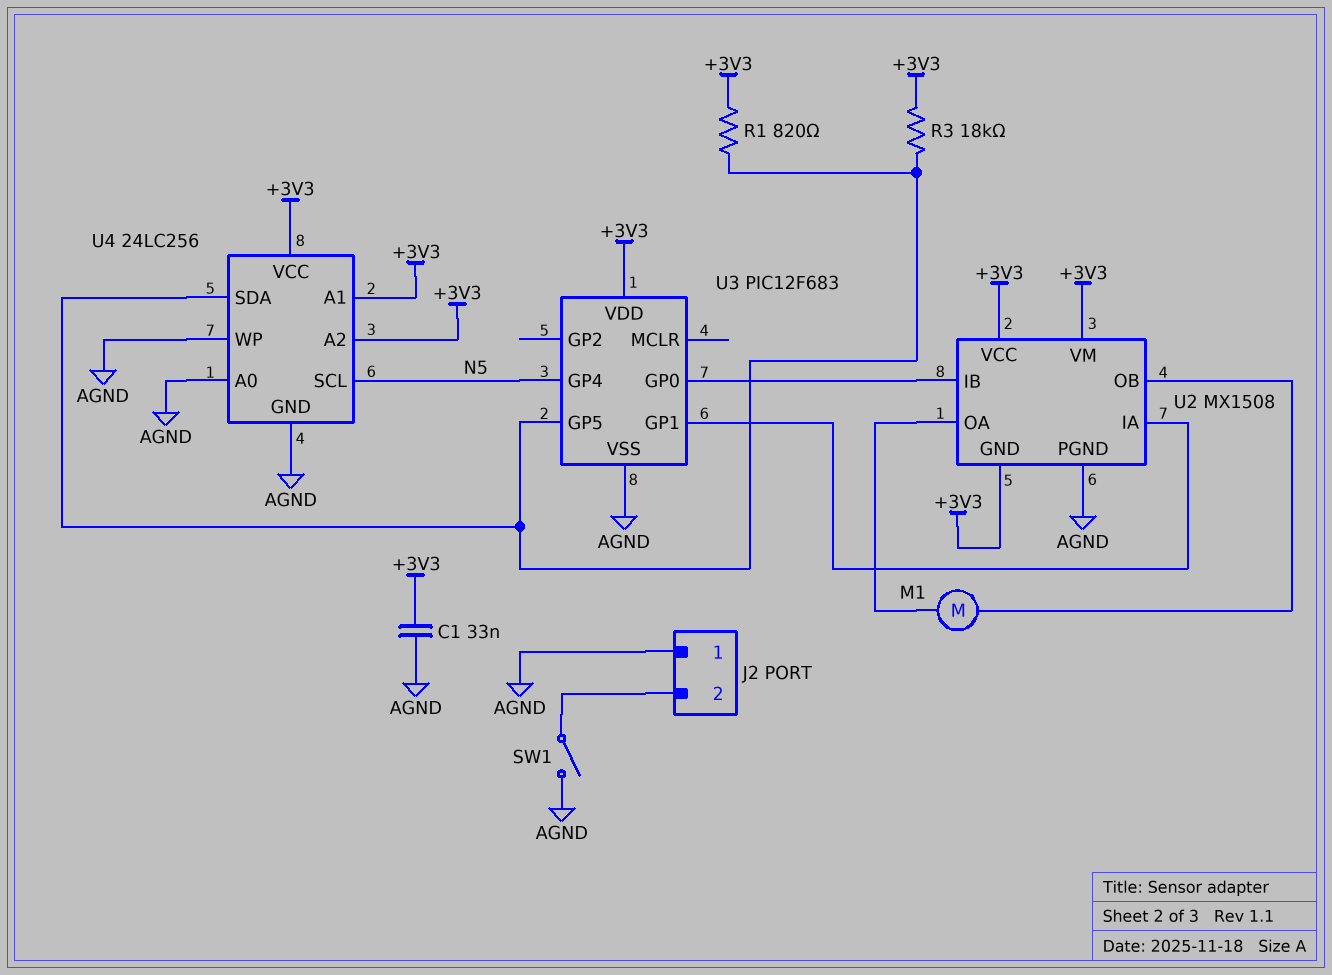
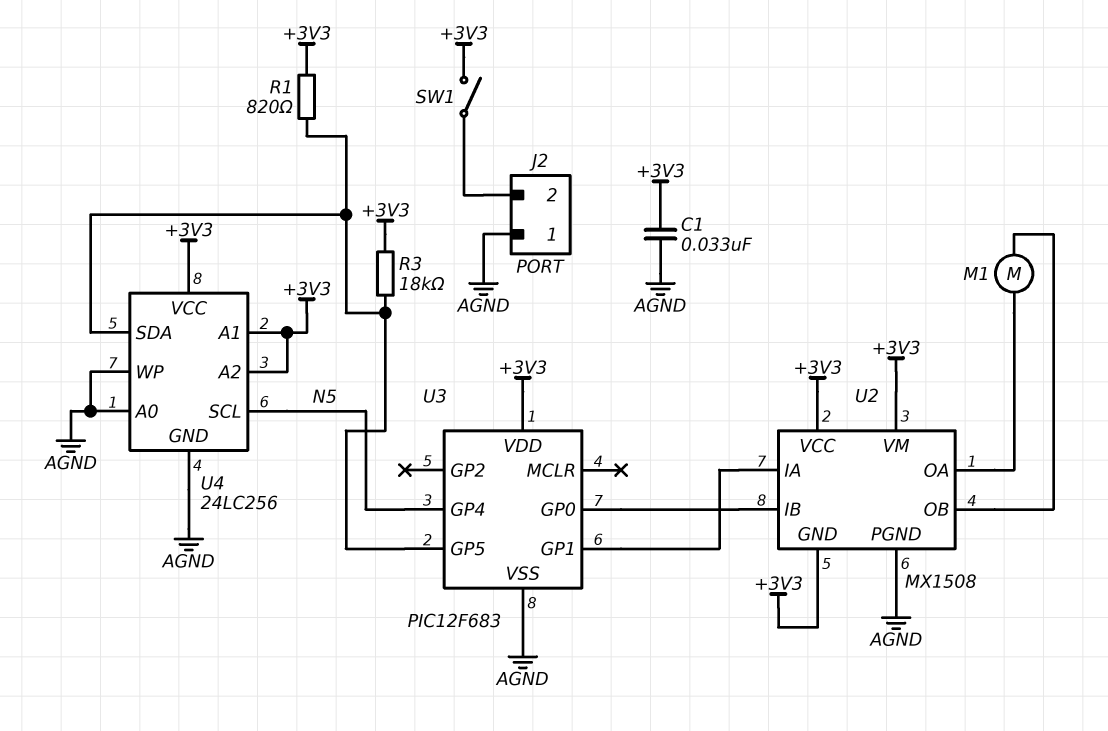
SW1: switch (AGND, J2/2) -> switch (+3V3, J2/2)

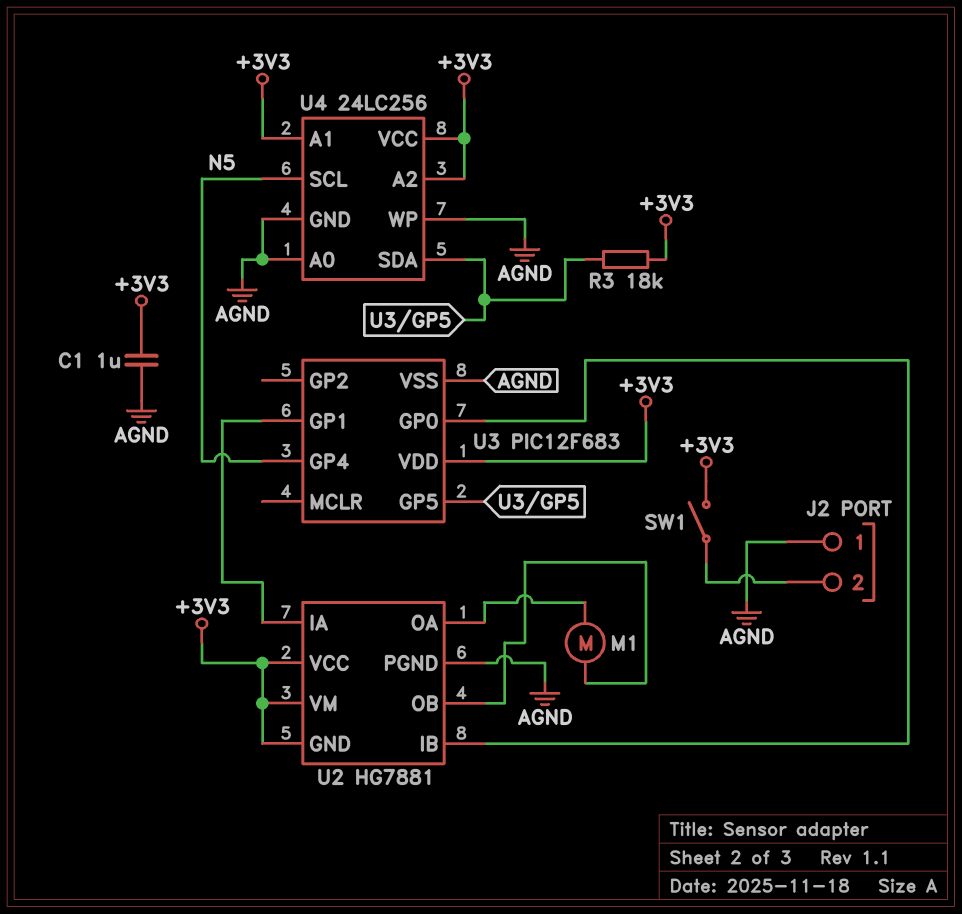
C1: 33nF (+3V3, AGND) -> 1uF (+3V3, AGND)
R1: 820 (+3V3, U3/GP5) -> none
U2: MX1508 -> HG7881

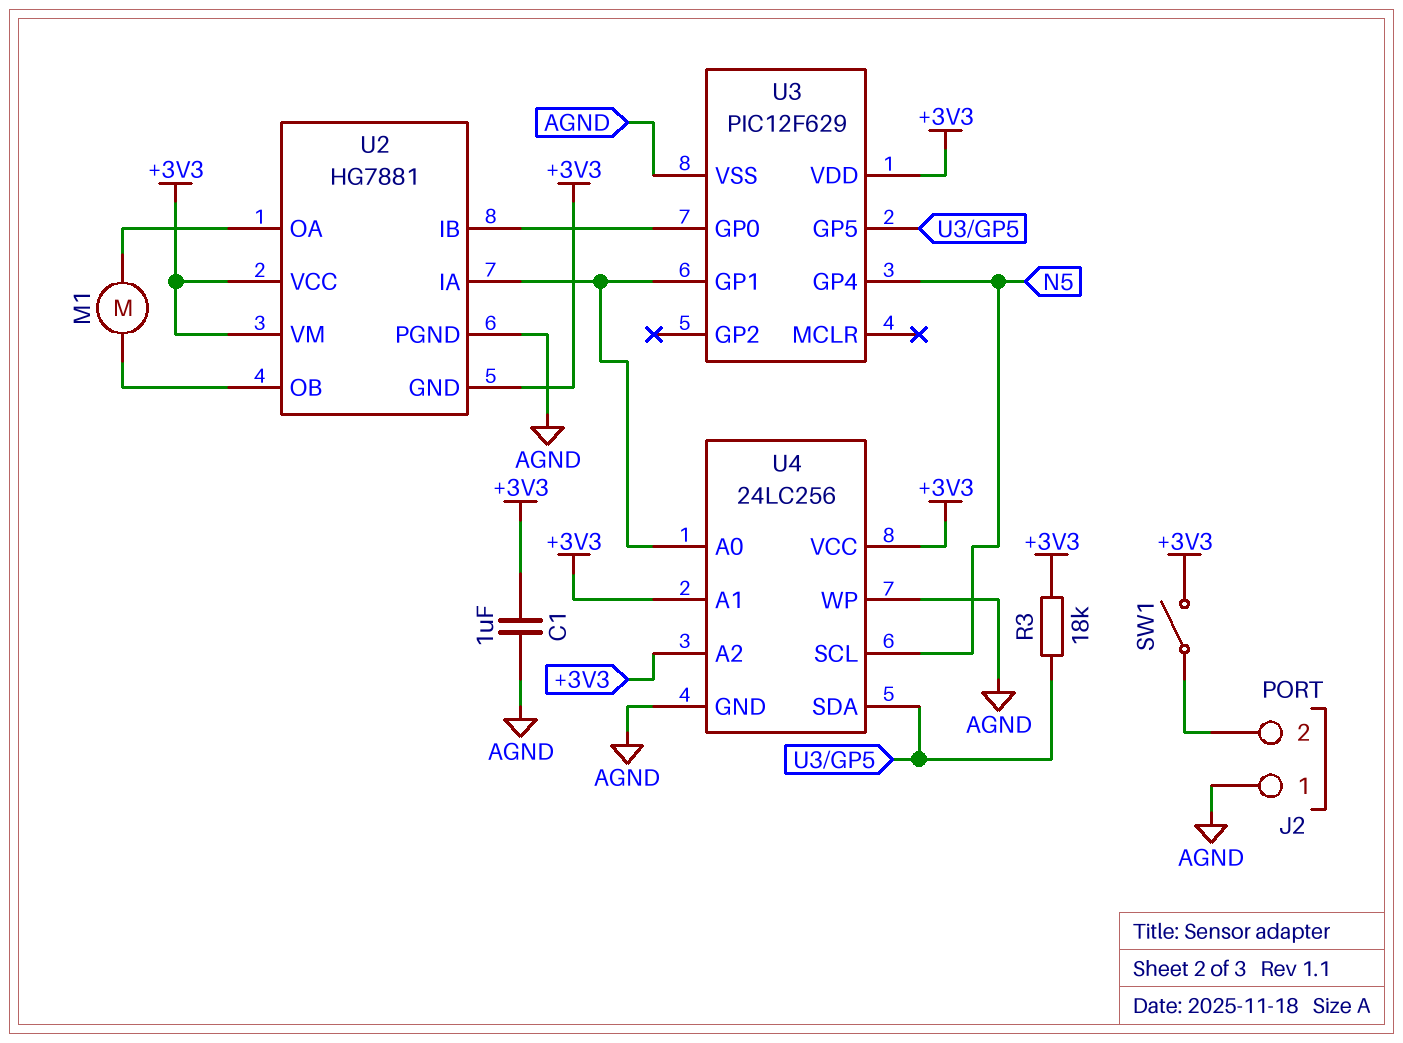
U3: PIC12F683 -> PIC12F629
U4 pin A0: AGND -> U2/IA

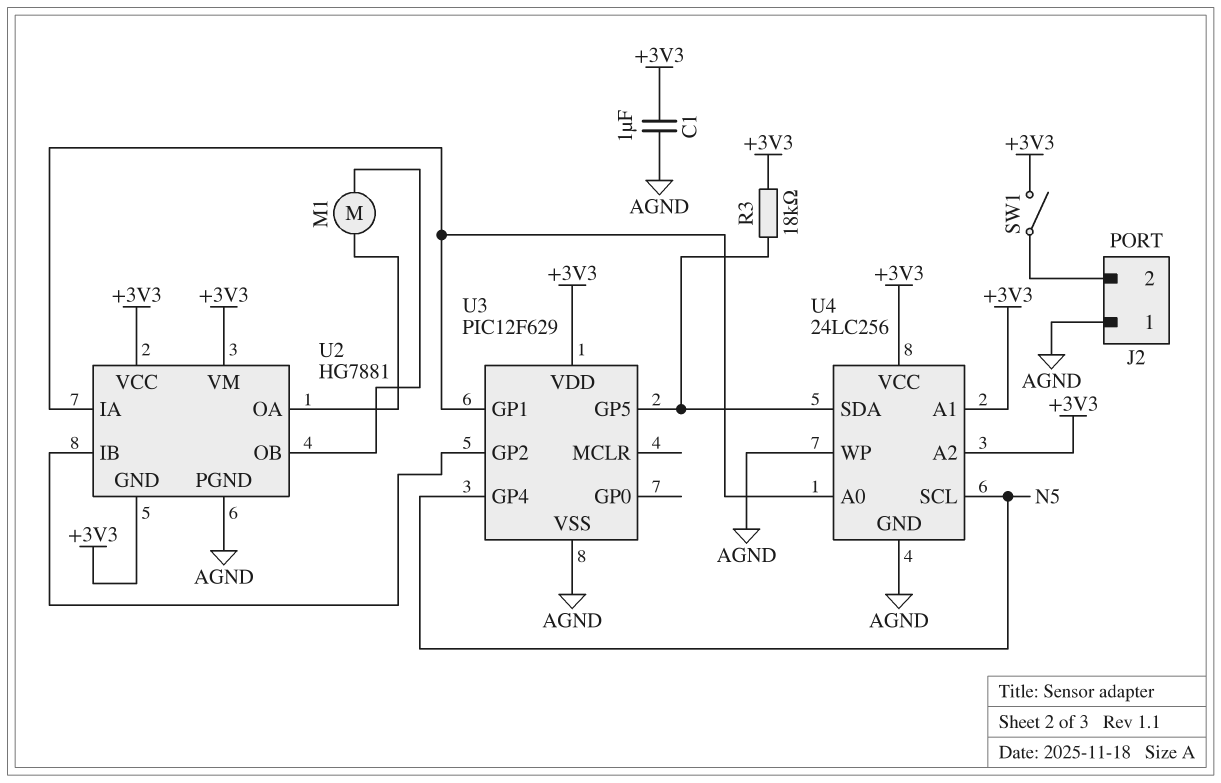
U3 pin GP0: U2/IB -> none
U3 pin GP2: none -> U2/IB

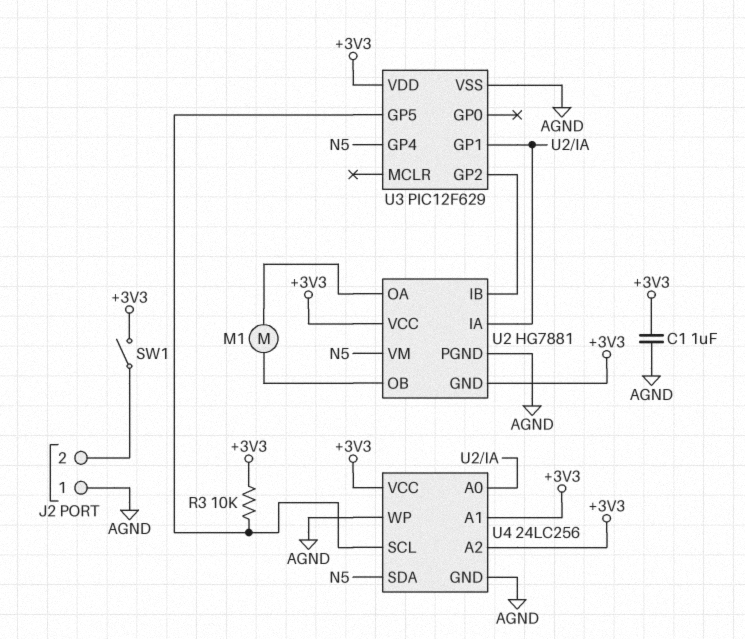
R3: 18k (+3V3, U3/GP5) -> 10k (+3V3, U3/GP5)
U2 pin VM: +3V3 -> N5
U4 pin SCL: N5 -> U3/GP5
U4 pin SDA: U3/GP5 -> N5

